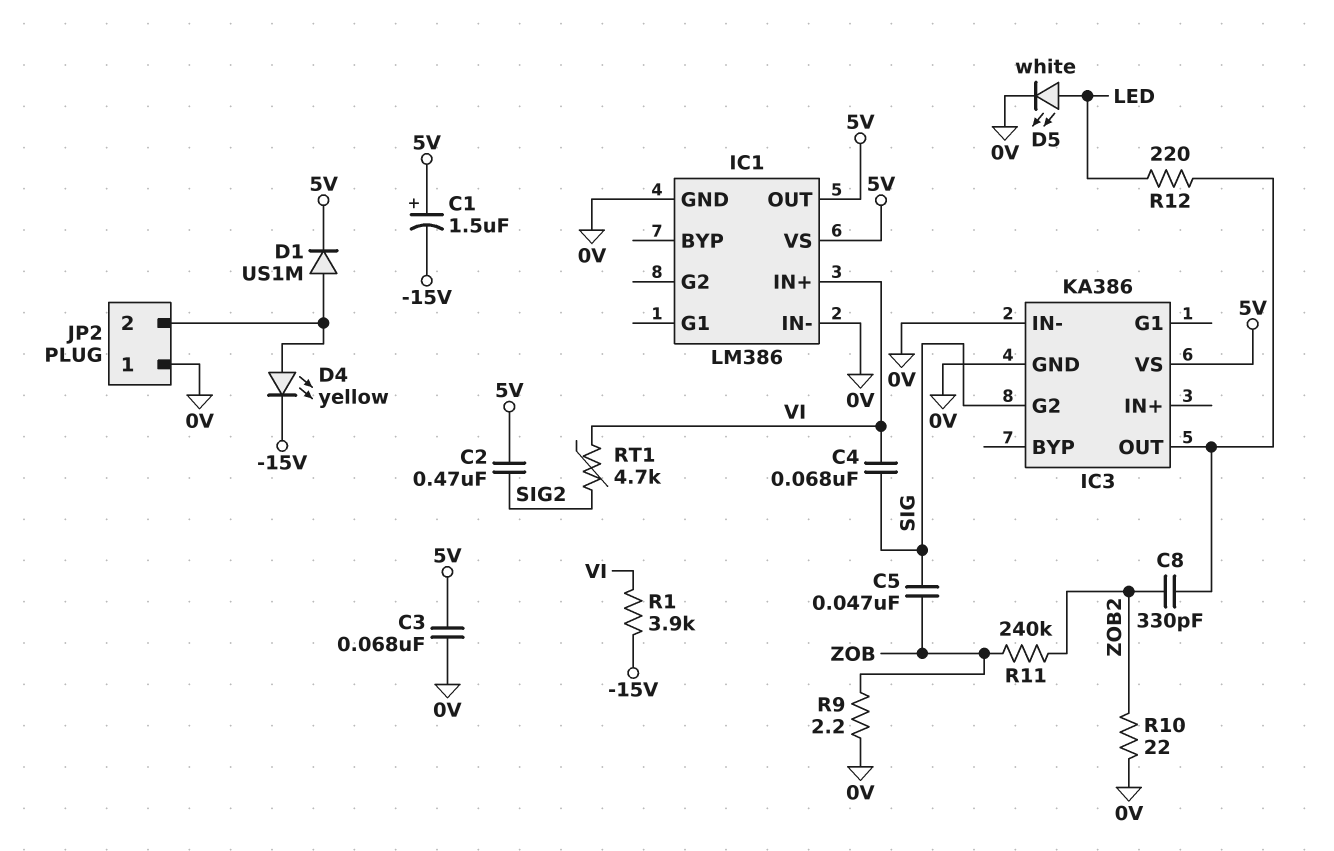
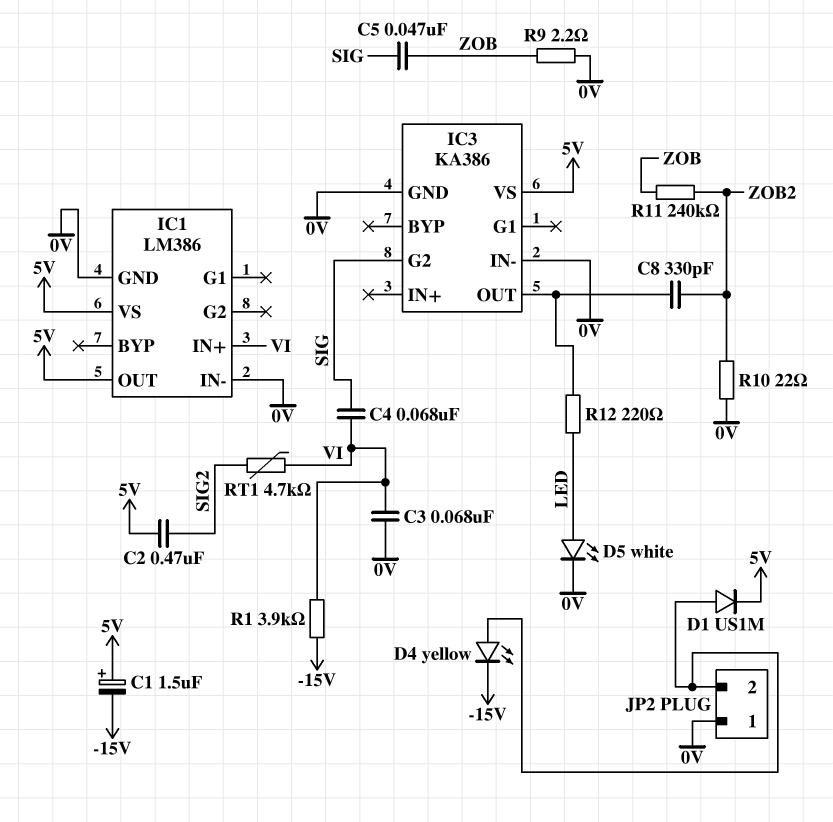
C3: 68nF (0V, 5V) -> 68nF (0V, VI)

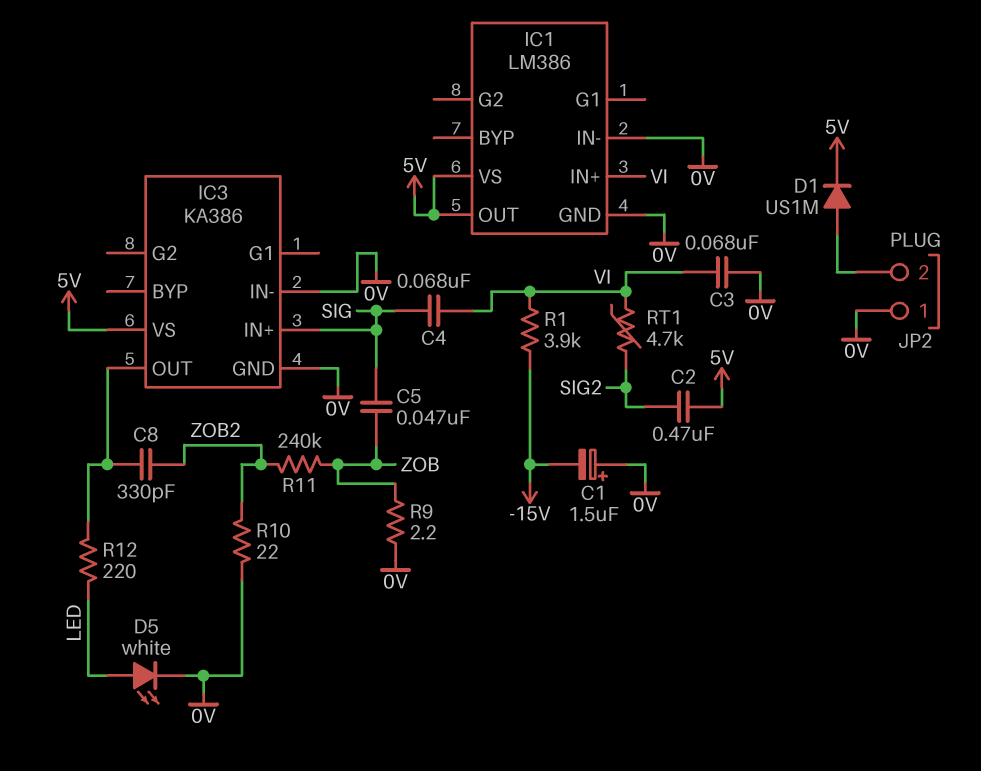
C1: 1.5uF (plus 5V, minus -15V) -> 1.5uF (plus 0V, minus -15V)
D4: LED yellow (A JP2/2, K -15V) -> none
IC3 pin G2: SIG -> none
IC3 pin IN+: none -> SIG

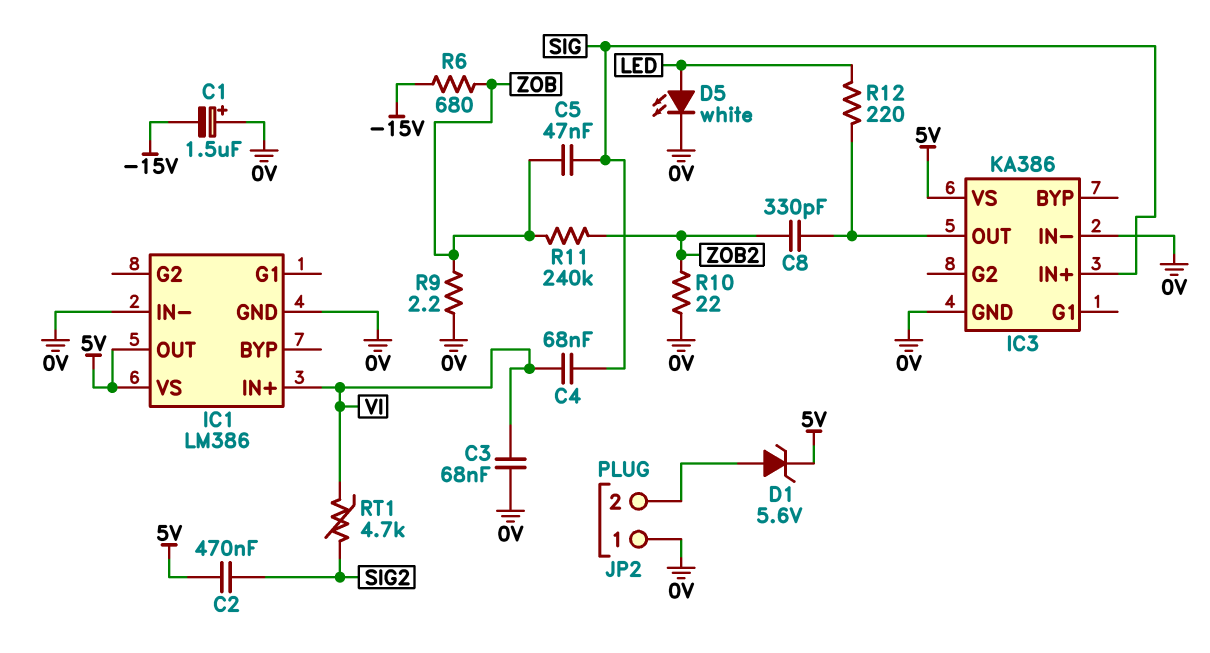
D1: diode US1M (A JP2/2, K 5V) -> zener 5.6V (A JP2/2, K 5V)
R1: 3.9k (-15V, VI) -> none
R6: none -> 680 (-15V, ZOB)

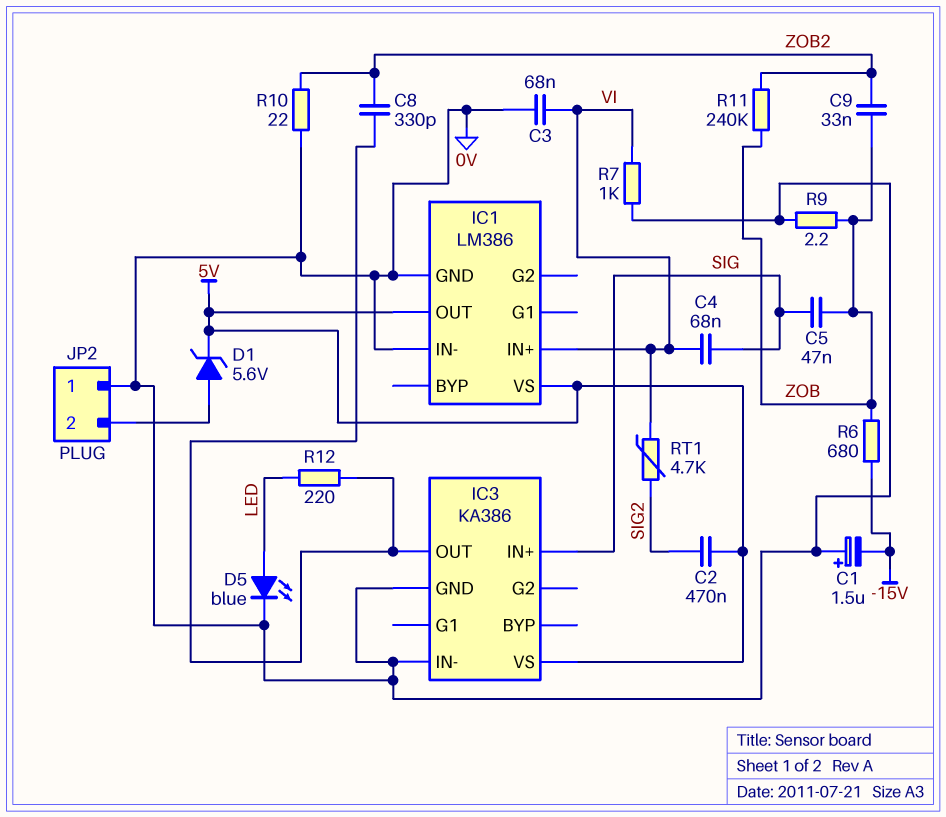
C9: none -> 33nF (ZOB, ZOB2)
D5: LED white (A LED, K 0V) -> LED blue (A LED, K 0V)
R7: none -> 1k (0V, VI)

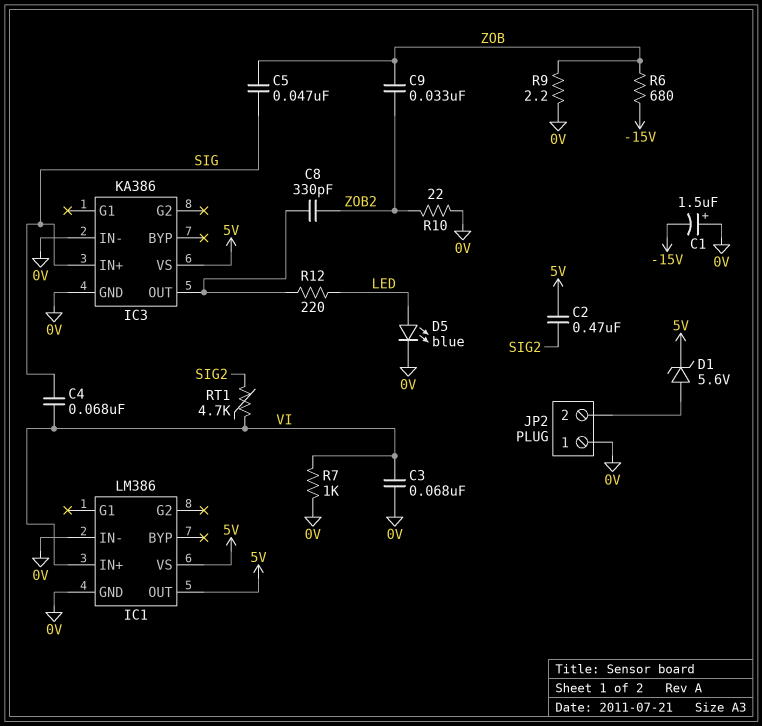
R11: 240k (ZOB, ZOB2) -> none

